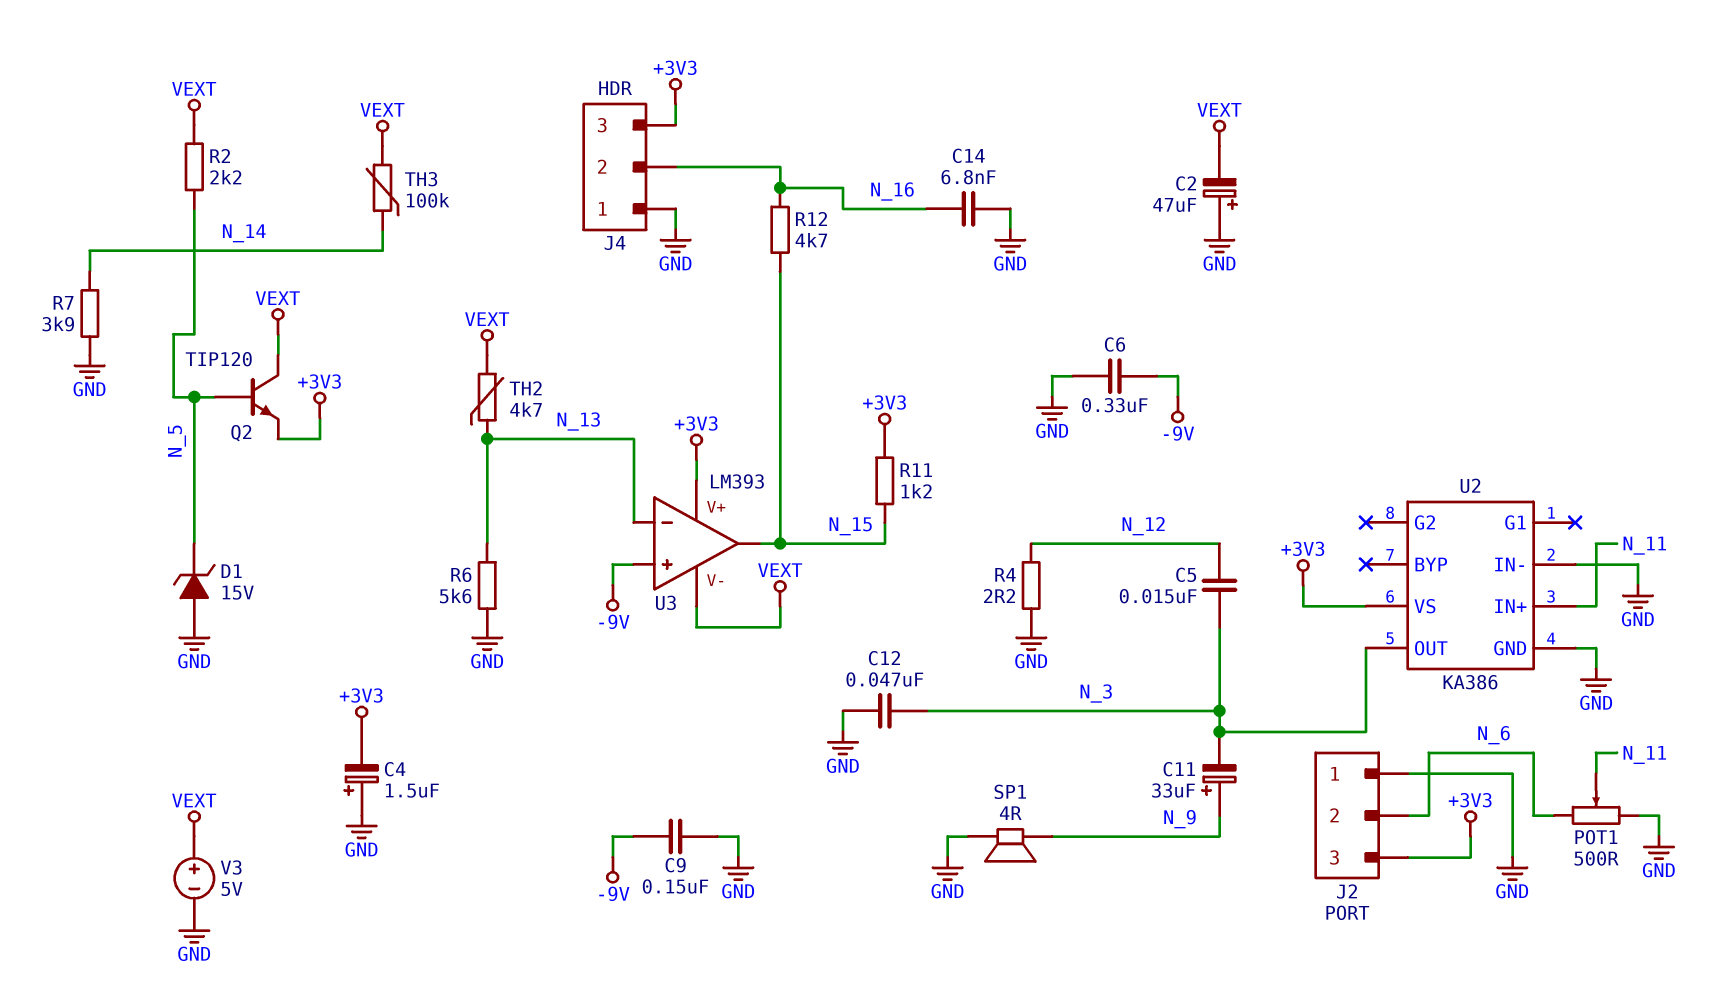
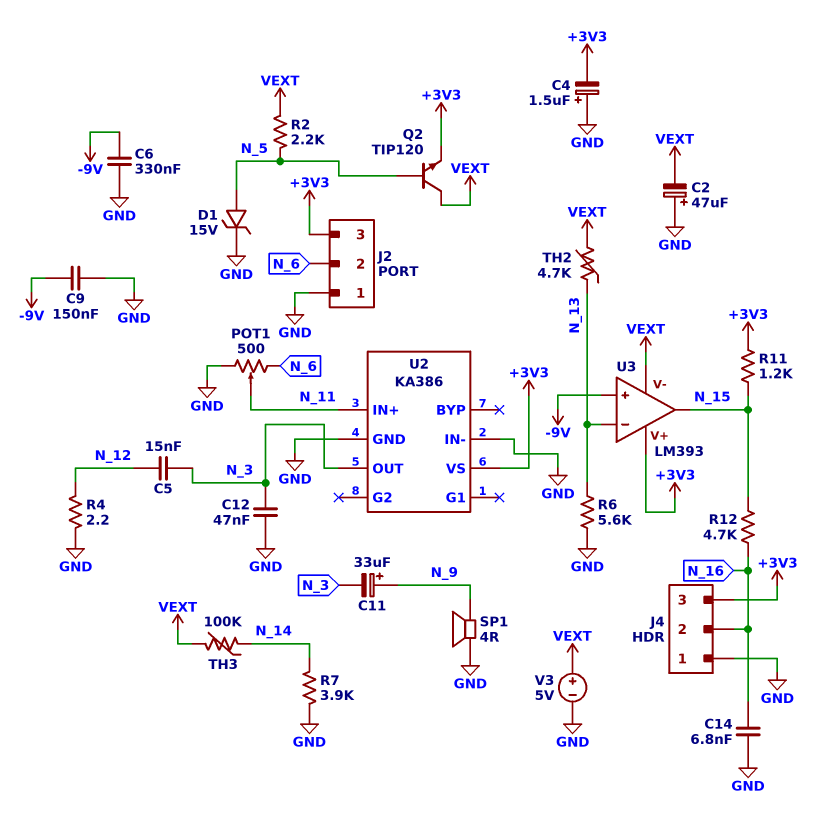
D1: zener 15V (A GND, K N_5) -> zener 15V (A N_5, K GND)

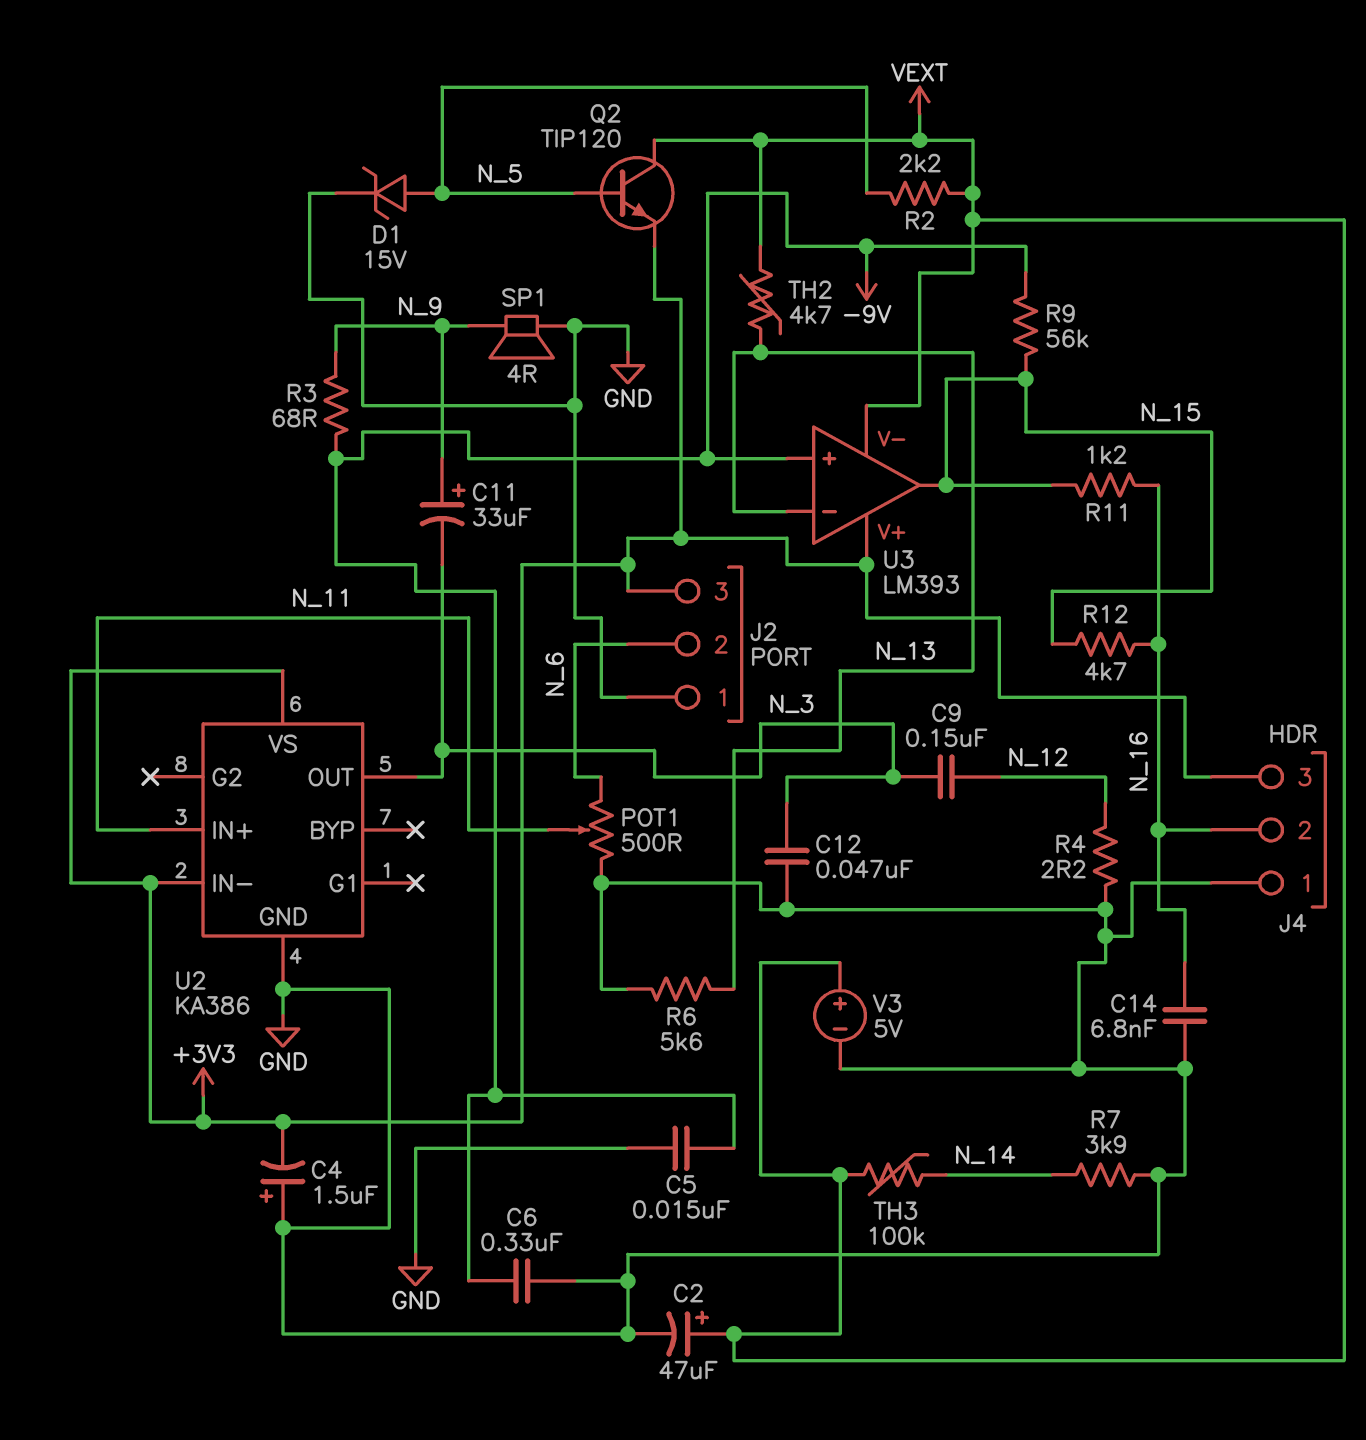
C2: 47uF (plus GND, minus VEXT) -> 47uF (plus VEXT, minus GND)
C5: 15nF (N_3, N_12) -> 15nF (-9V, GND)
C9: 150nF (-9V, GND) -> 150nF (N_3, N_12)
R3: none -> 68 (-9V, N_9)
R9: none -> 56k (-9V, N_15)
R11: 1.2k (+3V3, N_15) -> 1.2k (N_15, N_16)
U2 pin IN-: GND -> +3V3

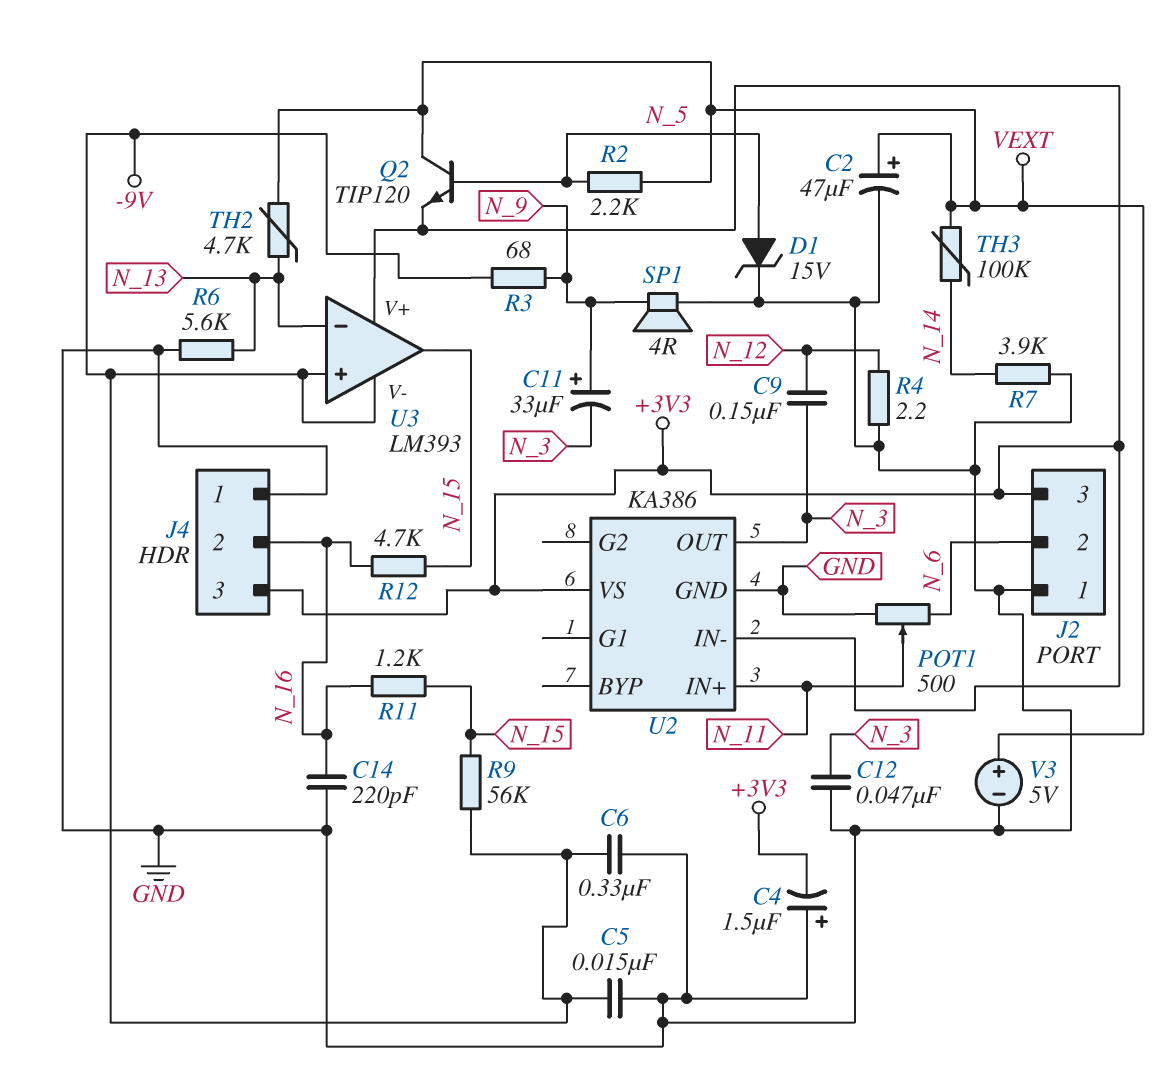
C14: 6.8nF (GND, N_16) -> 220pF (GND, N_16)
U3 pin V-: VEXT -> -9V

